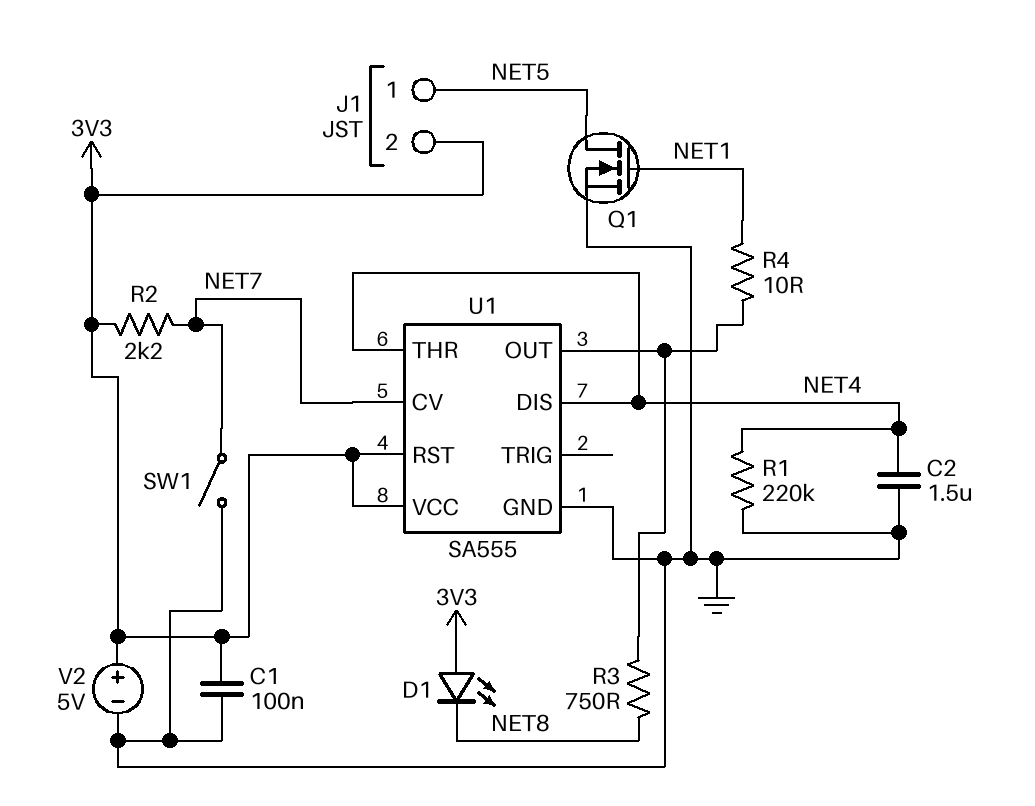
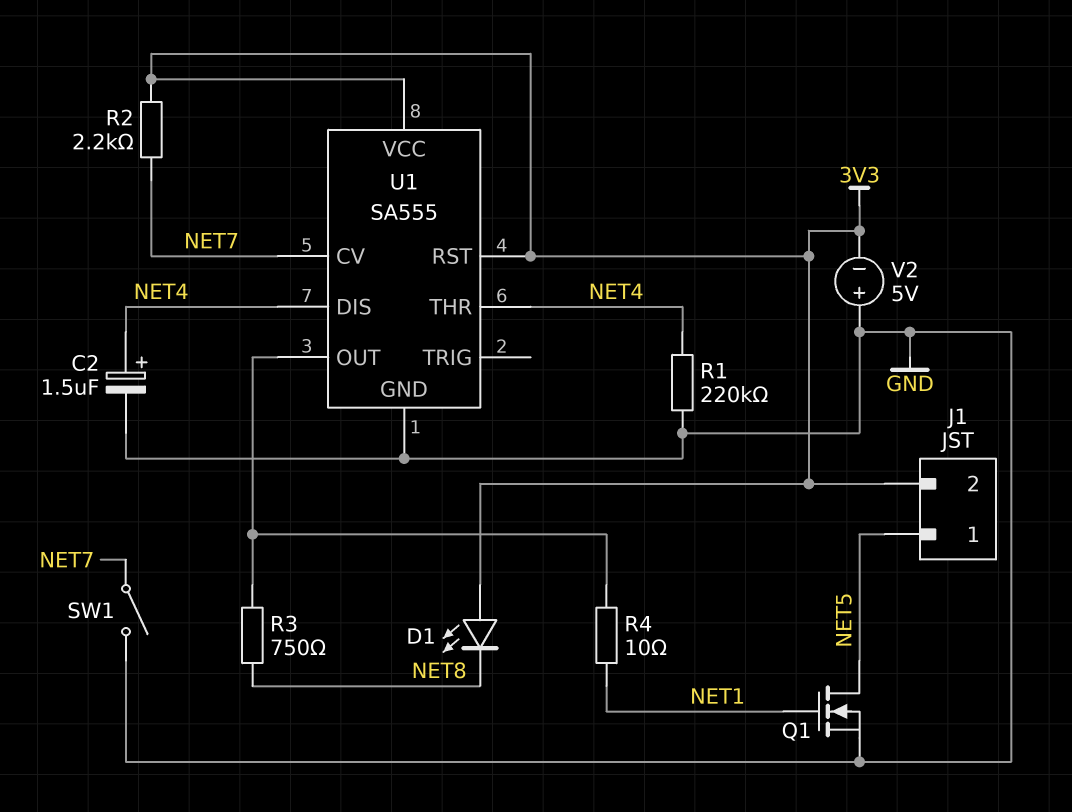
C1: 100nF (3V3, GND) -> none
C2: 1.5uF (GND, NET4) -> 1.5uF (plus NET4, minus GND)
V2: 5V (plus 3V3, minus GND) -> 5V (plus GND, minus 3V3)

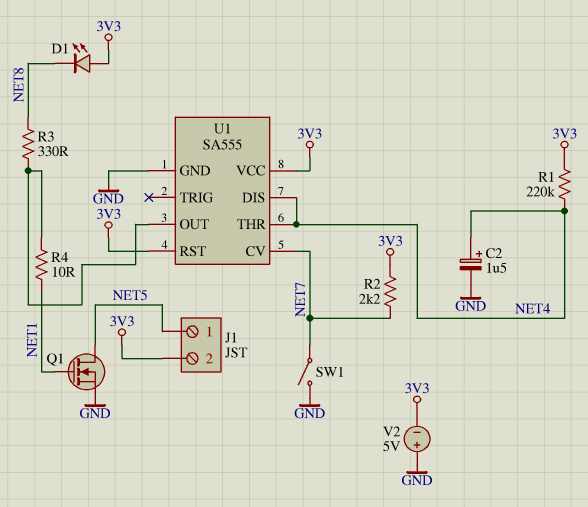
R1: 220k (GND, NET4) -> 220k (3V3, NET4)
R3: 750 (NET8, U1/OUT) -> 330 (NET8, U1/OUT)

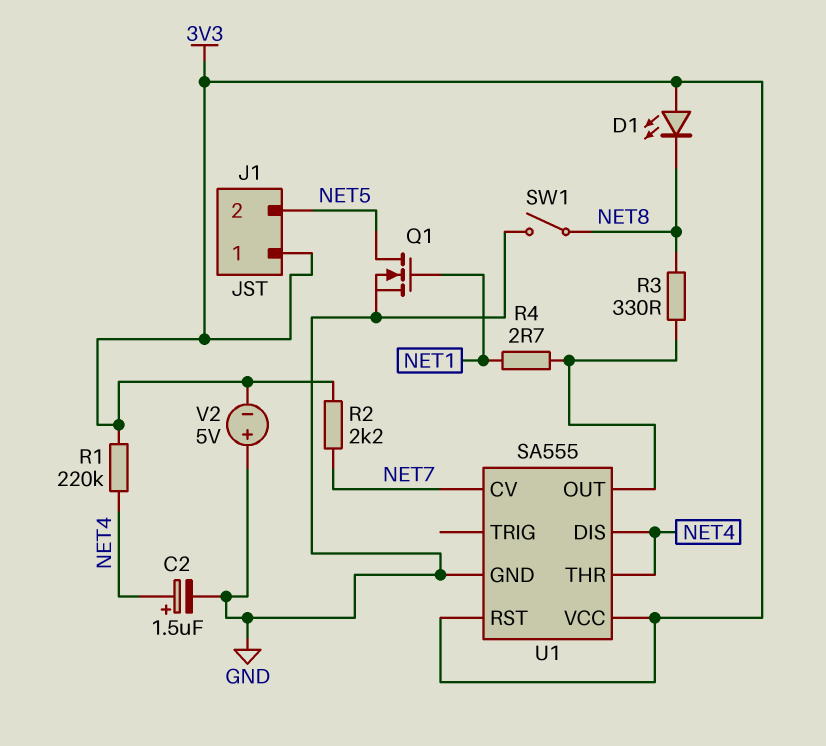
J1 pin 1: NET5 -> 3V3
J1 pin 2: 3V3 -> NET5
R4: 10 (NET1, U1/OUT) -> 2.7 (NET1, U1/OUT)
SW1: switch (GND, NET7) -> switch (GND, NET8)

